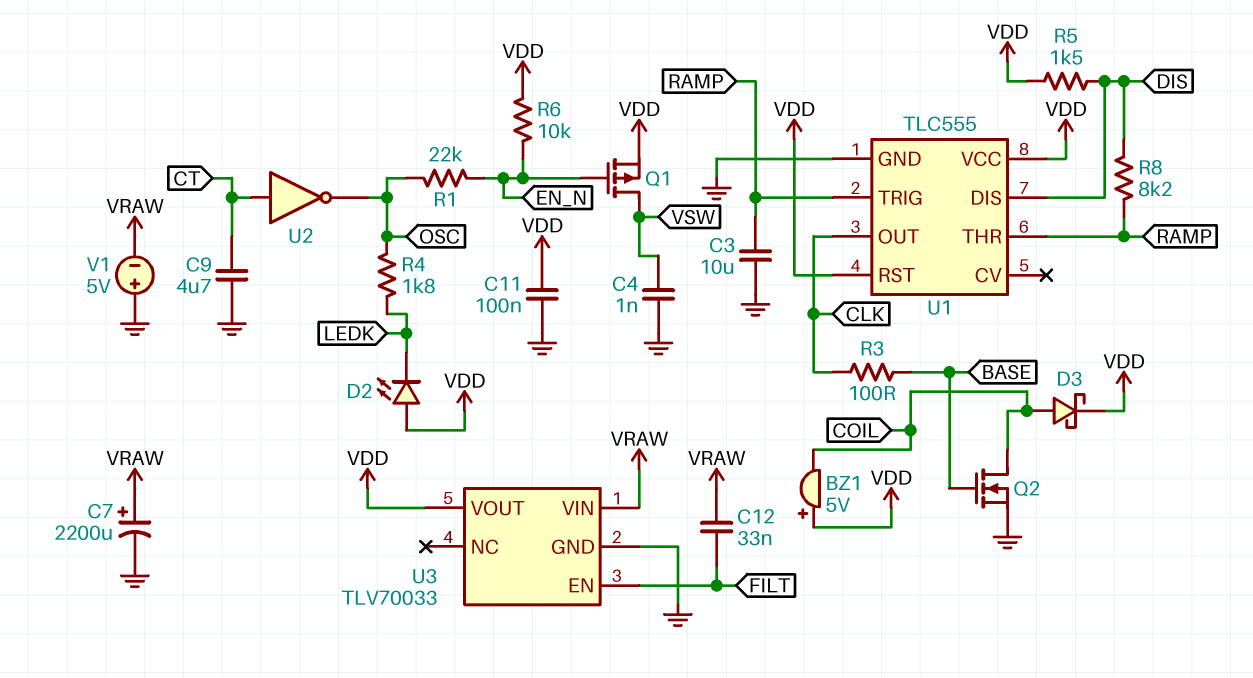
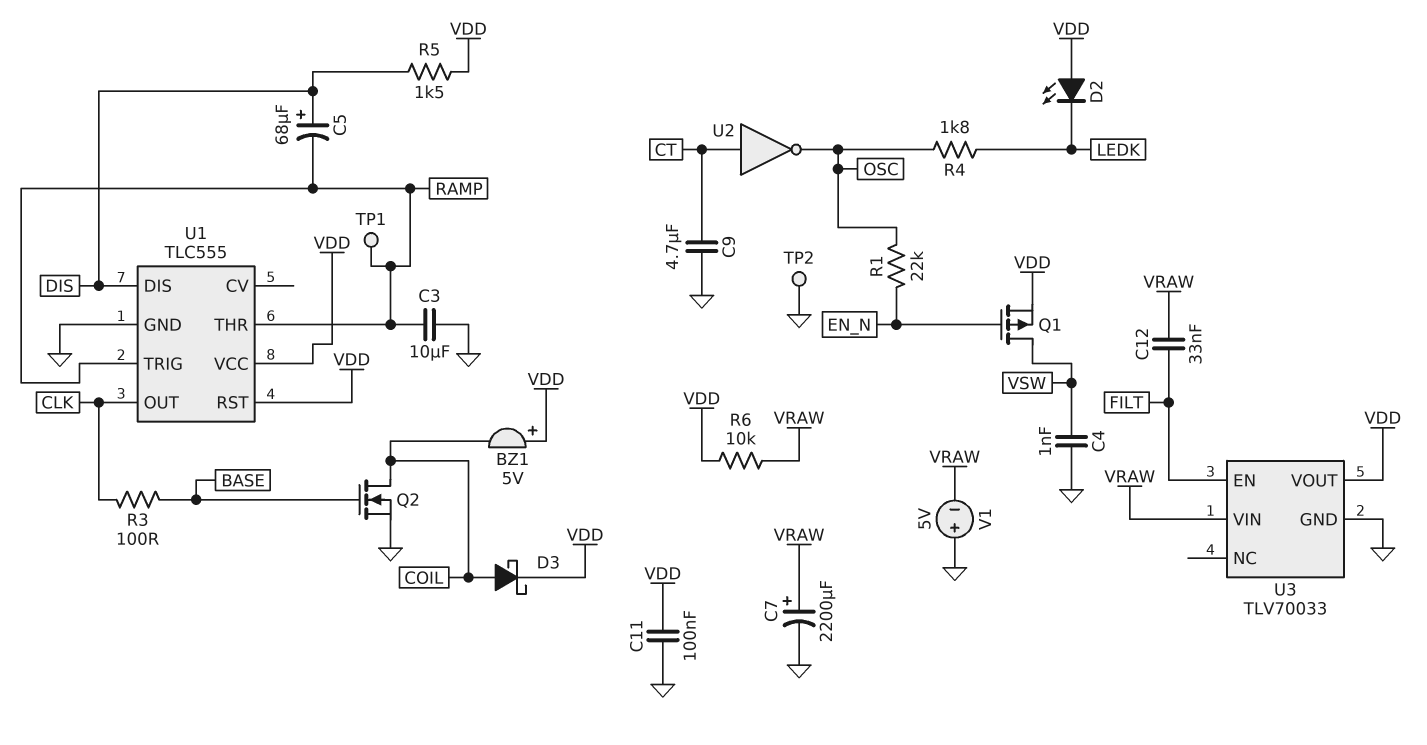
C5: none -> 68uF (plus DIS, minus RAMP)
R6: 10k (EN_N, VDD) -> 10k (VDD, VRAW)
R8: 8.2k (DIS, RAMP) -> none
TP1: none -> test point (RAMP)
TP2: none -> test point (GND)

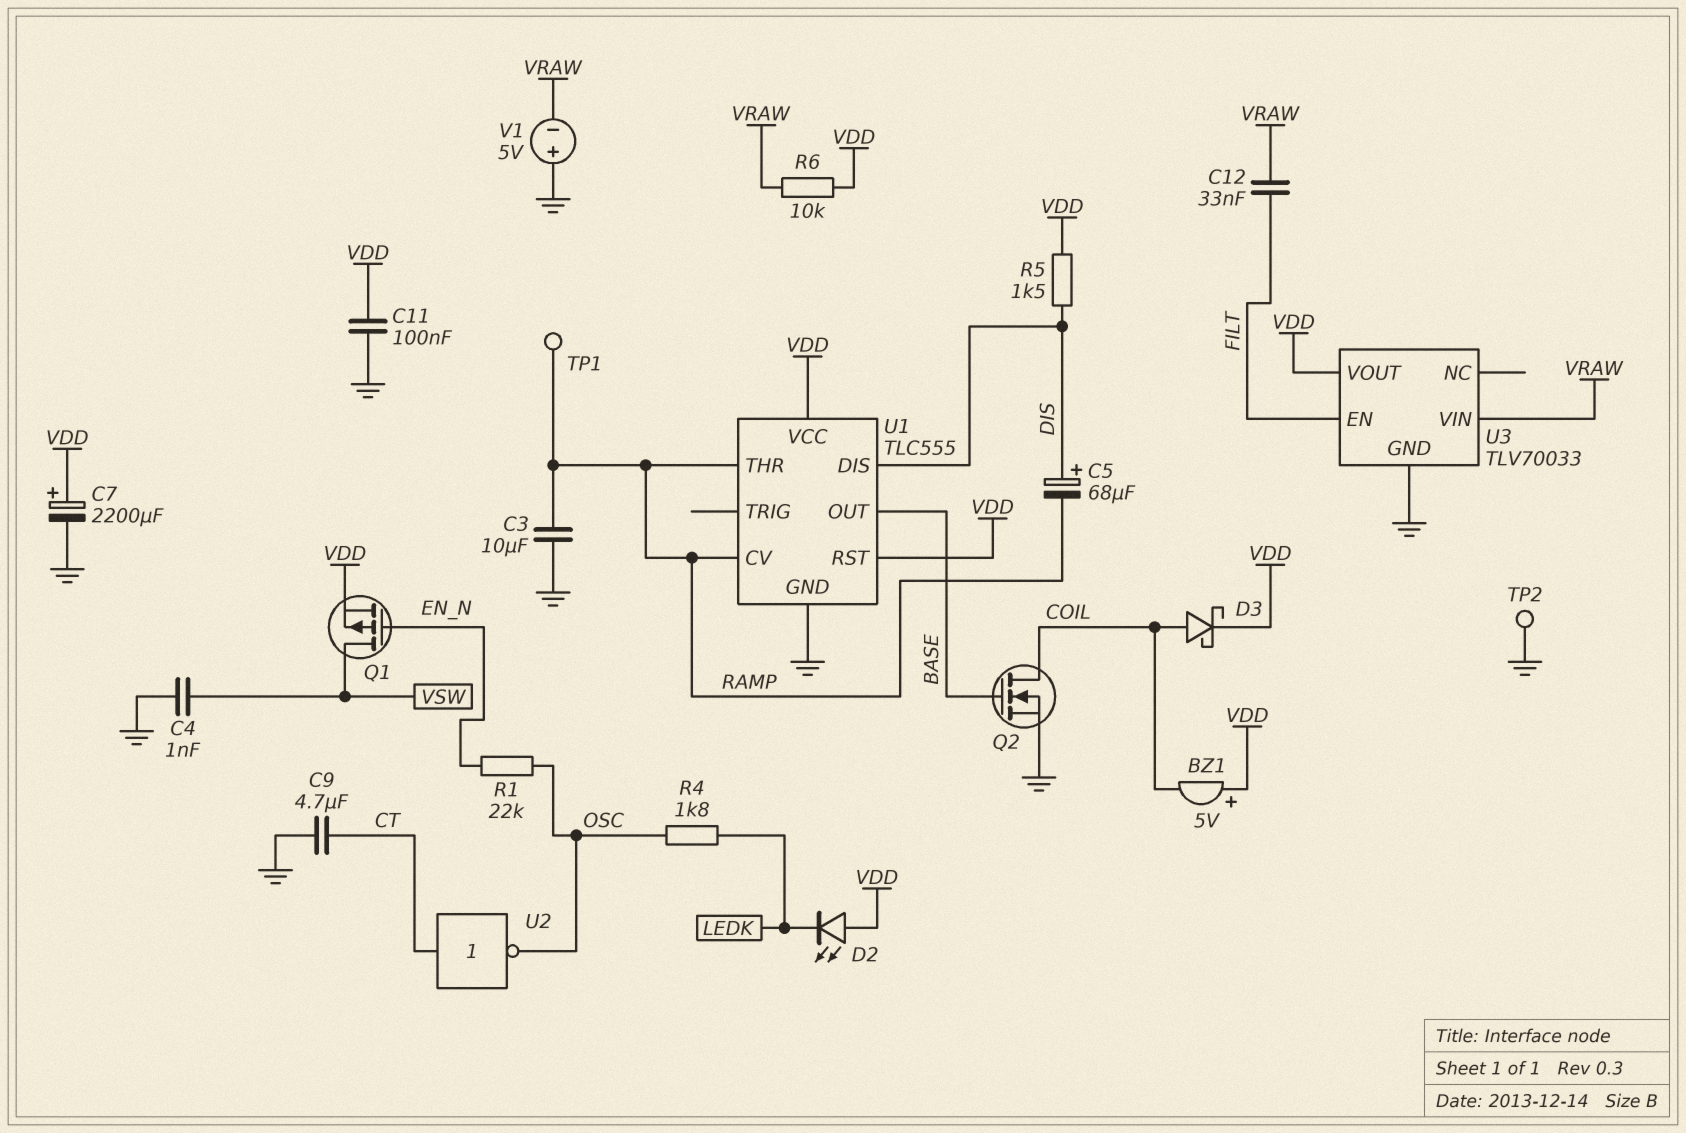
C7: 2200uF (plus VRAW, minus GND) -> 2200uF (plus VDD, minus GND)
R3: 100 (BASE, CLK) -> none
U1 pin CV: none -> RAMP
U1 pin OUT: CLK -> BASE
U1 pin TRIG: RAMP -> none

